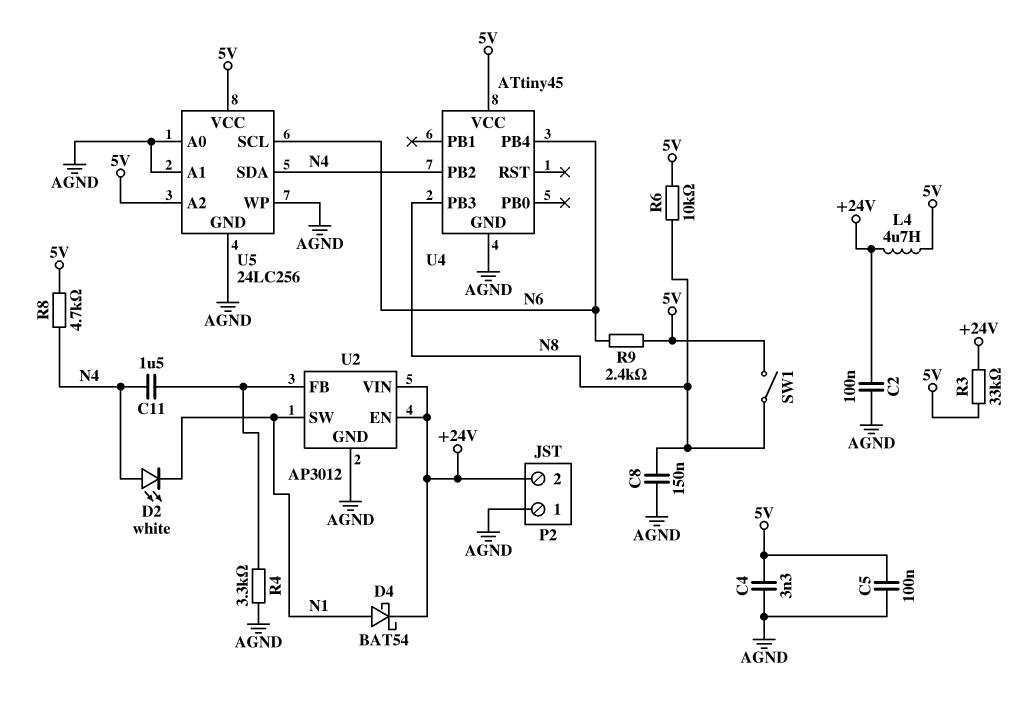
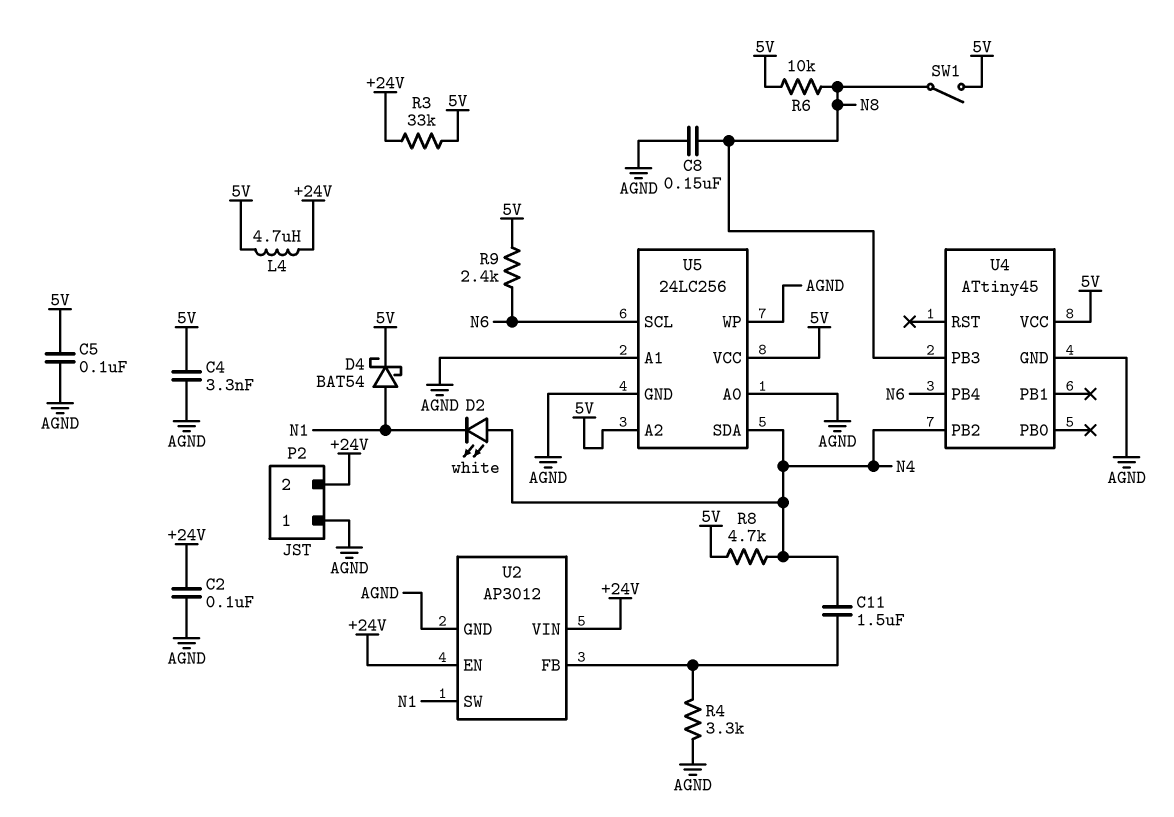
D4: schottky BAT54 (A N1, K +24V) -> schottky BAT54 (A N1, K 5V)

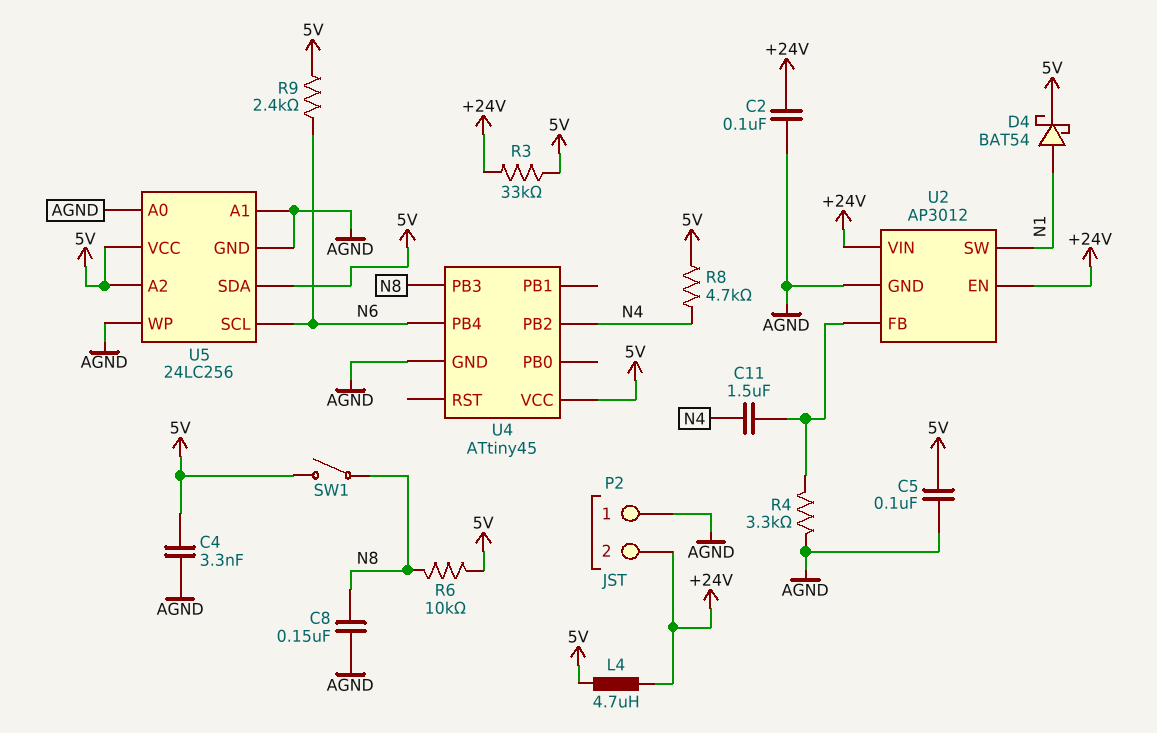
D2: LED white (A N4, K N1) -> none
U5 pin SDA: N4 -> 5V

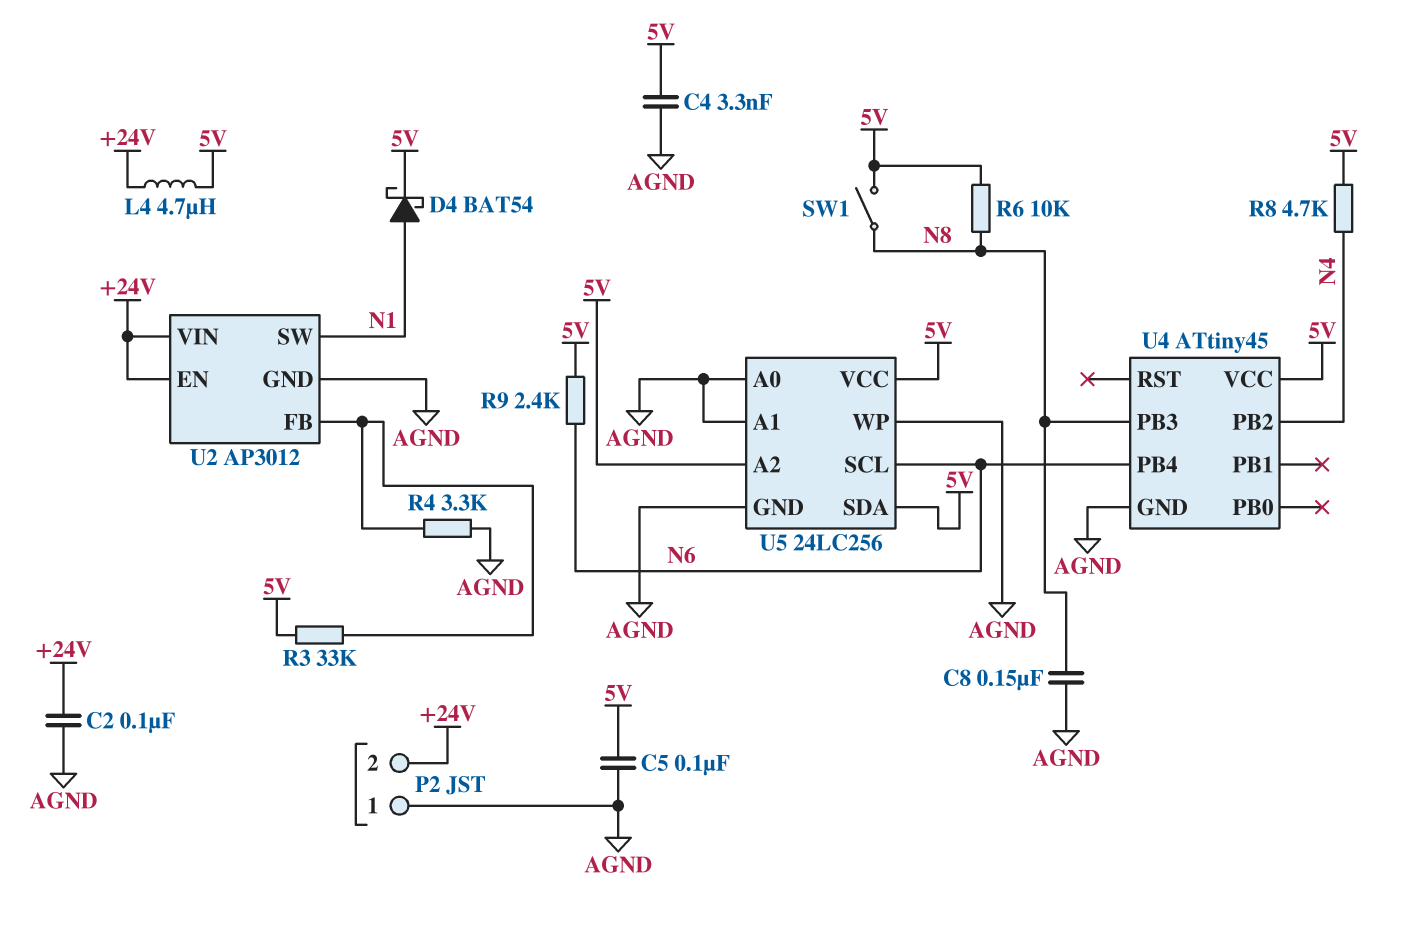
C11: 1.5uF (N4, U2/FB) -> none
R3: 33k (+24V, 5V) -> 33k (5V, U2/FB)

